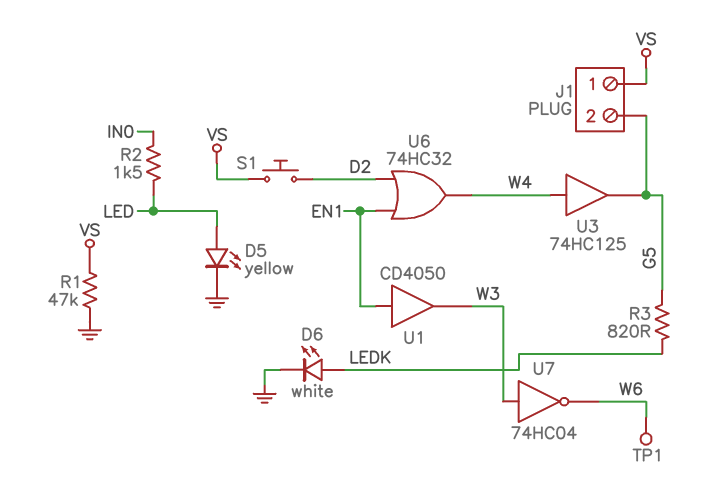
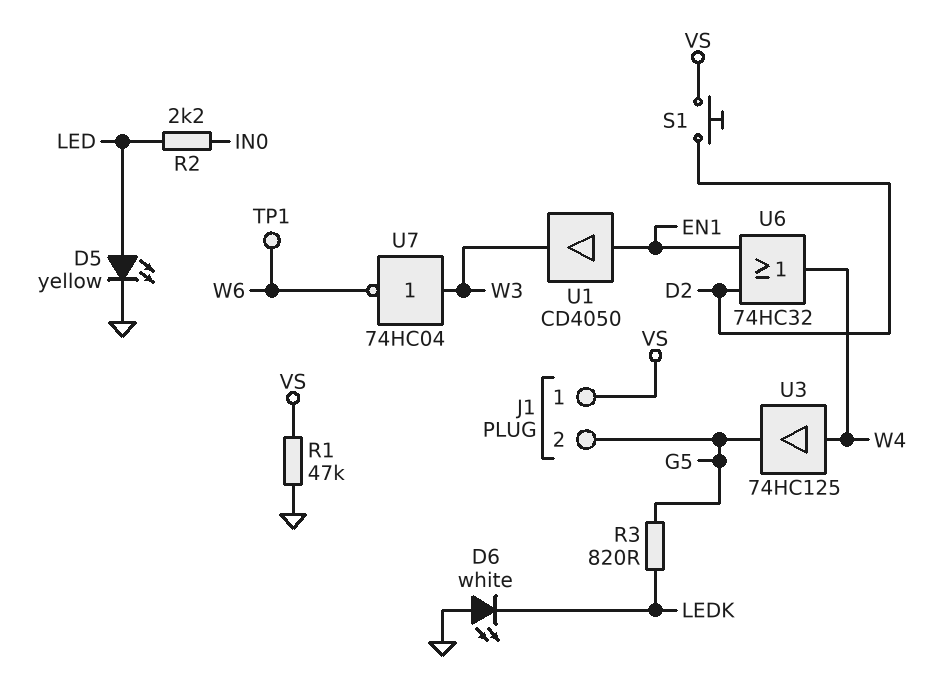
D6: LED white (A LEDK, K GND) -> LED white (A GND, K LEDK)
R2: 1.5k (IN0, LED) -> 2.2k (IN0, LED)

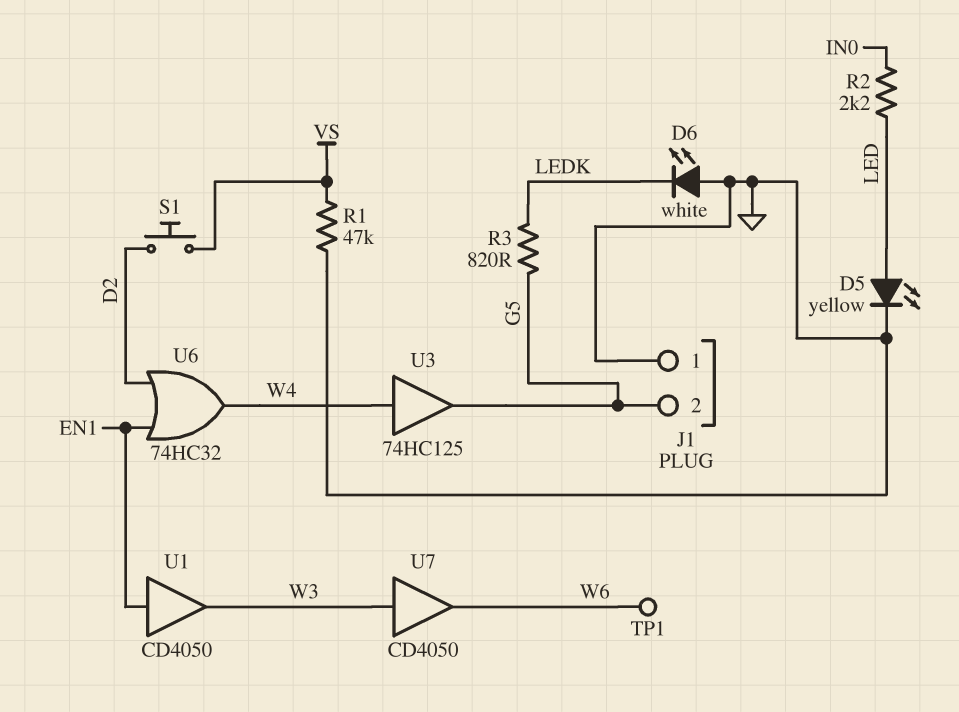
J1 pin 1: VS -> GND
U7: NOT 74HC04 (in W3, out W6) -> buffer CD4050 (in W3, out W6)

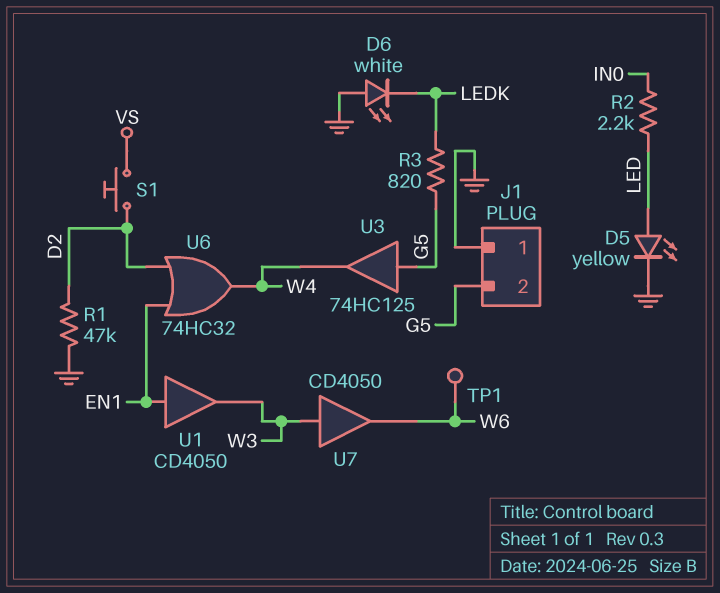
R1: 47k (GND, VS) -> 47k (D2, GND)
U3: buffer 74HC125 (in W4, out G5) -> buffer 74HC125 (in G5, out W4)

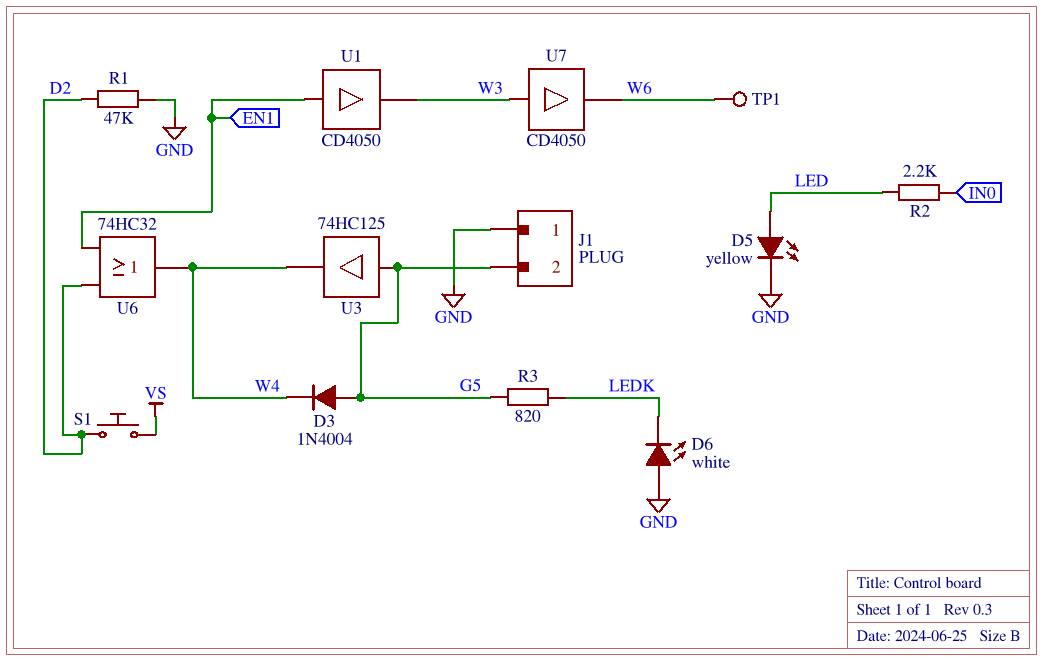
D3: none -> diode 1N4004 (A G5, K W4)

